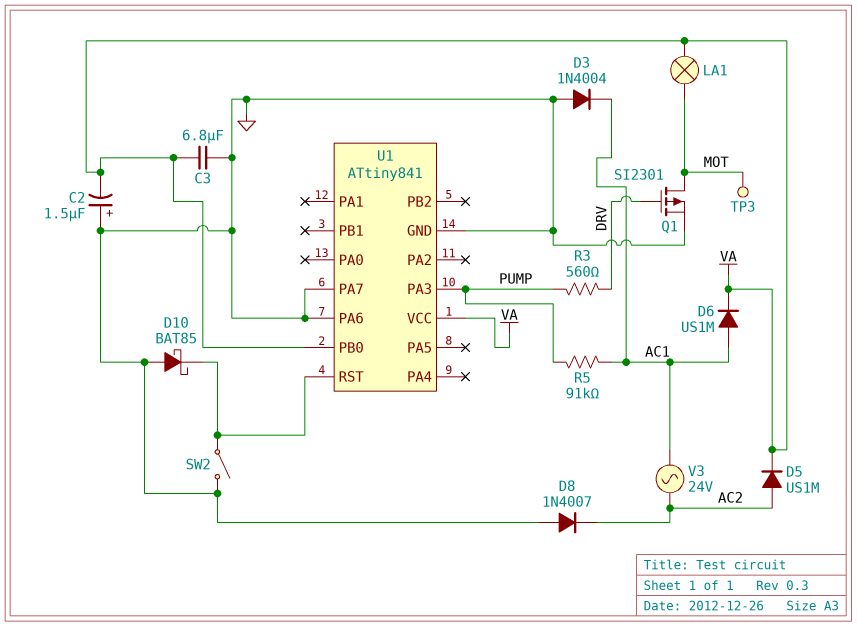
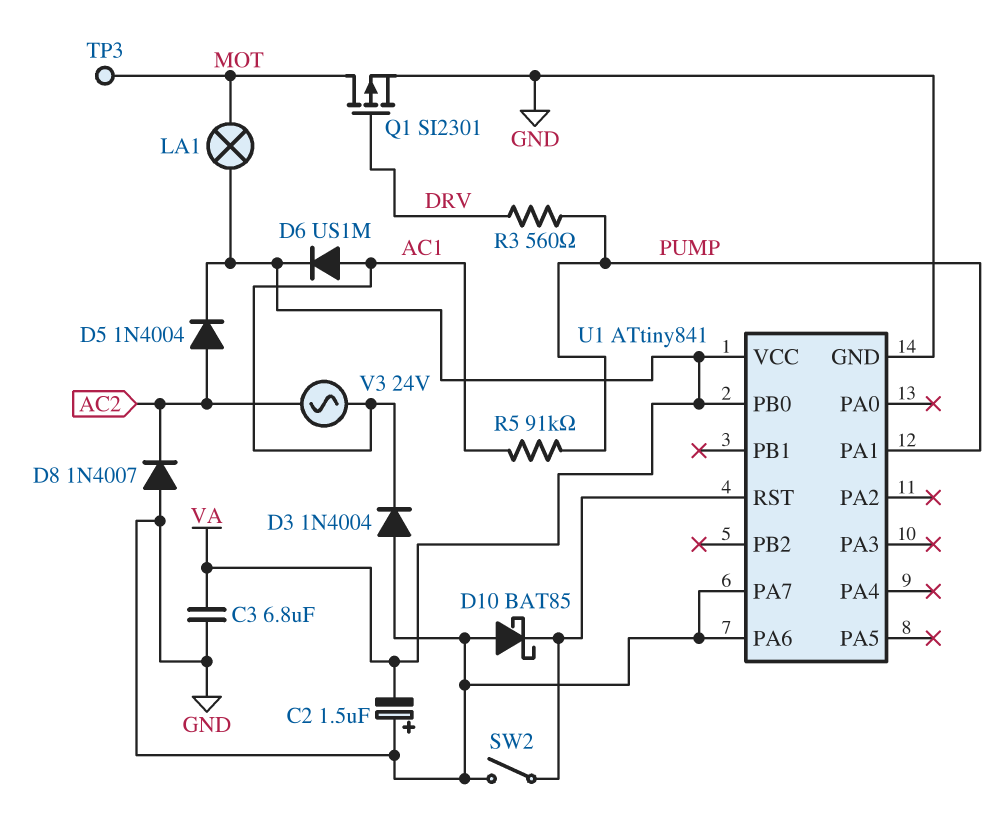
D5: diode US1M (A AC2, K VA) -> diode 1N4004 (A AC2, K VA)
U1 pin PA1: none -> PUMP
U1 pin PA3: PUMP -> none

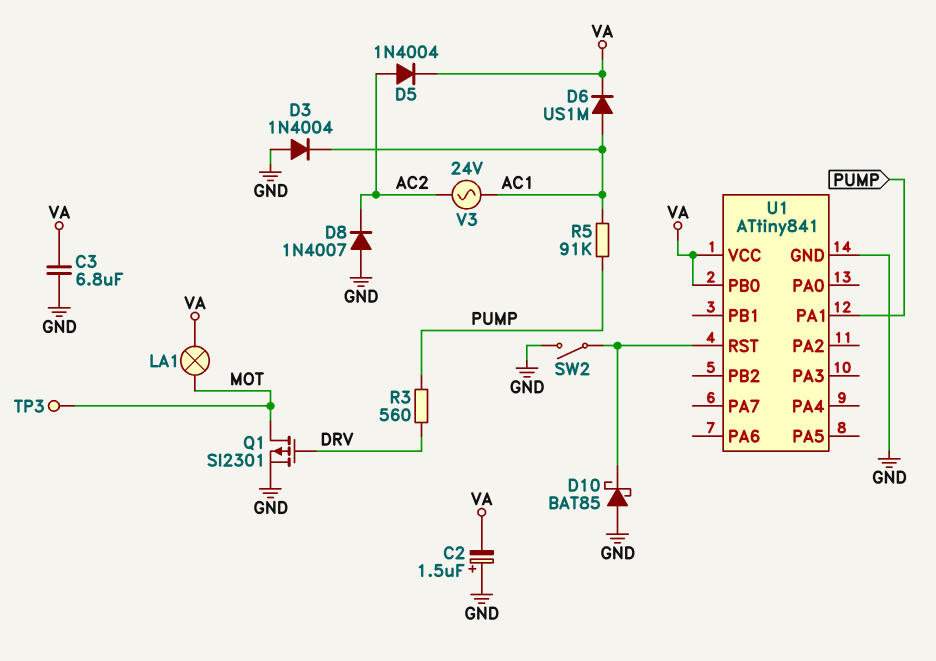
U1 pin PA6: GND -> none
U1 pin PA7: GND -> none

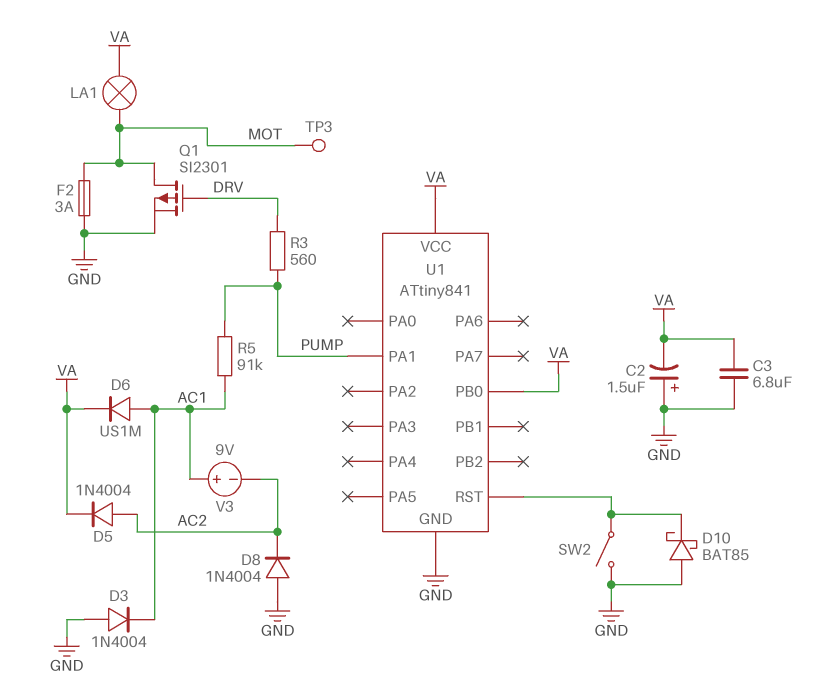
D8: diode 1N4007 (A GND, K AC2) -> diode 1N4004 (A GND, K AC2)
F2: none -> 3A (GND, MOT)
V3: AC 24V (AC1, AC2) -> 9V (plus AC1, minus AC2)

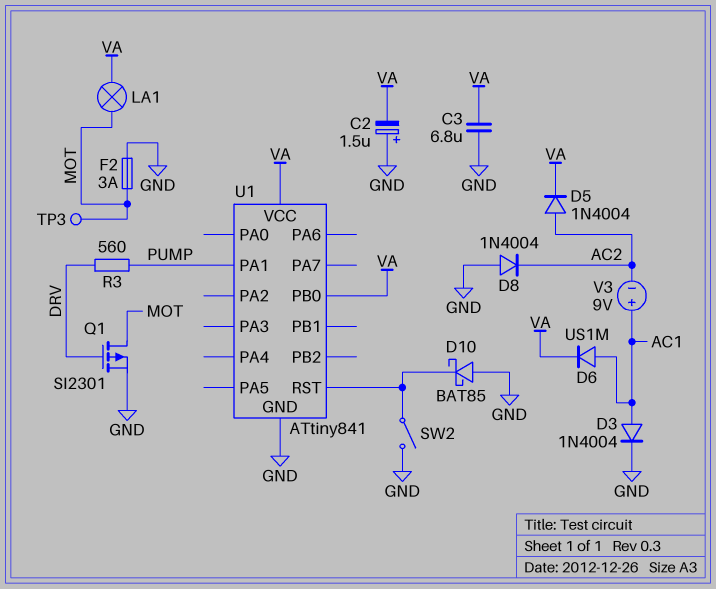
D3: diode 1N4004 (A GND, K AC1) -> diode 1N4004 (A AC1, K GND)
R5: 91k (AC1, PUMP) -> none

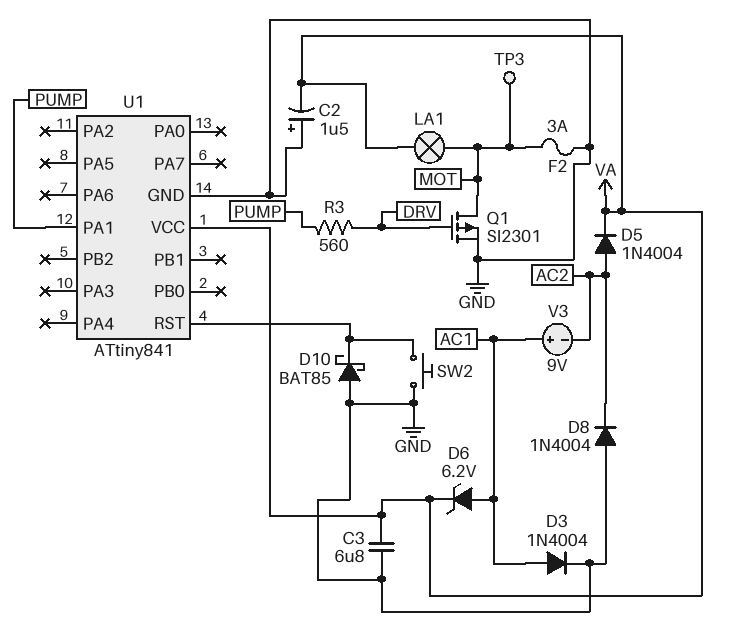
D6: diode US1M (A AC1, K VA) -> zener 6.2V (A AC1, K VA)
SW2: switch (GND, U1/RST) -> button (GND, U1/RST)
U1 pin PB0: VA -> none

